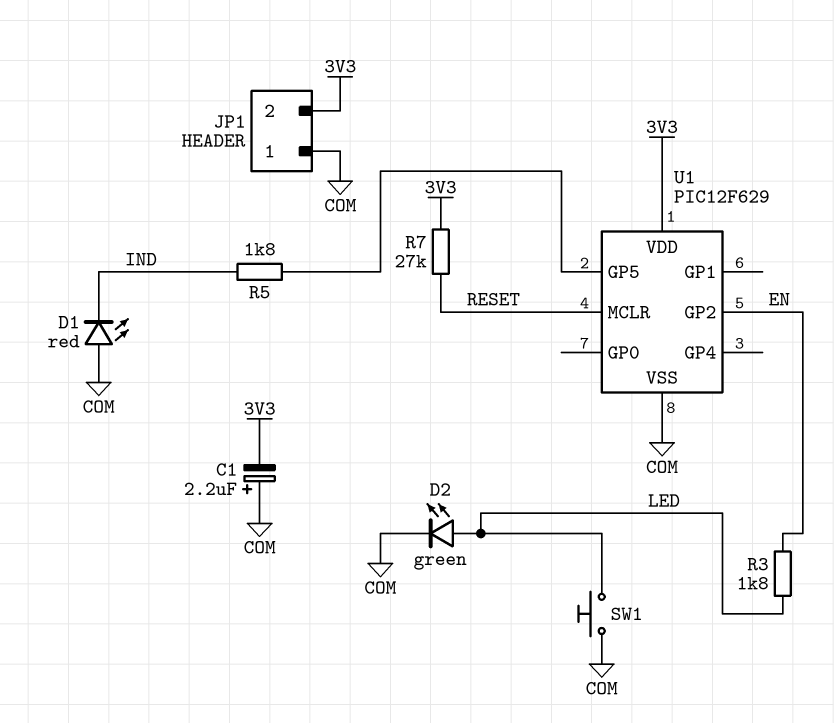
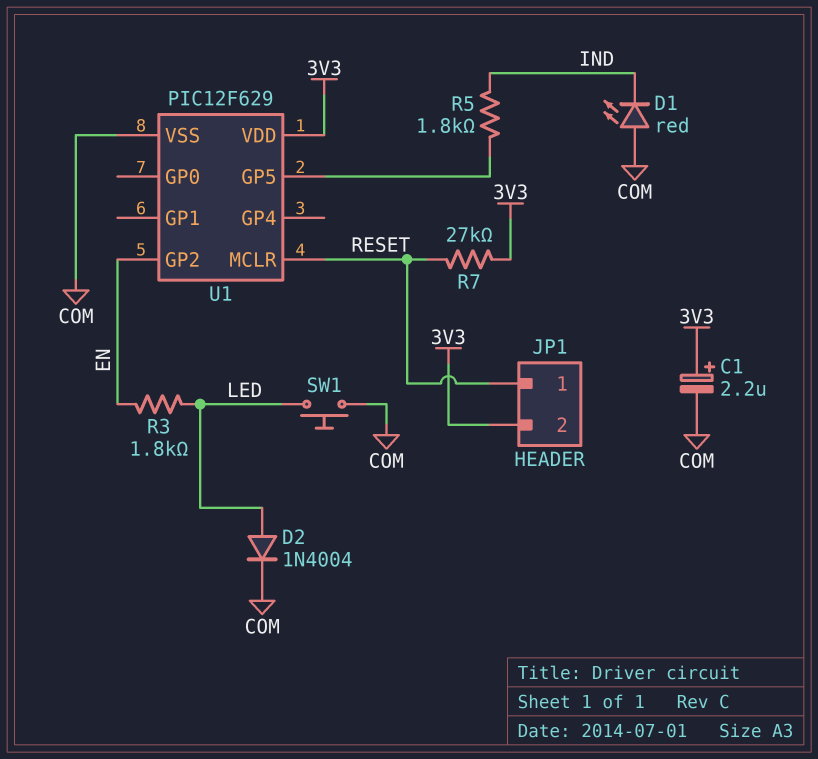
C1: 2.2uF (plus COM, minus 3V3) -> 2.2uF (plus 3V3, minus COM)
D2: LED green (A LED, K COM) -> diode 1N4004 (A LED, K COM)
JP1 pin 1: COM -> RESET

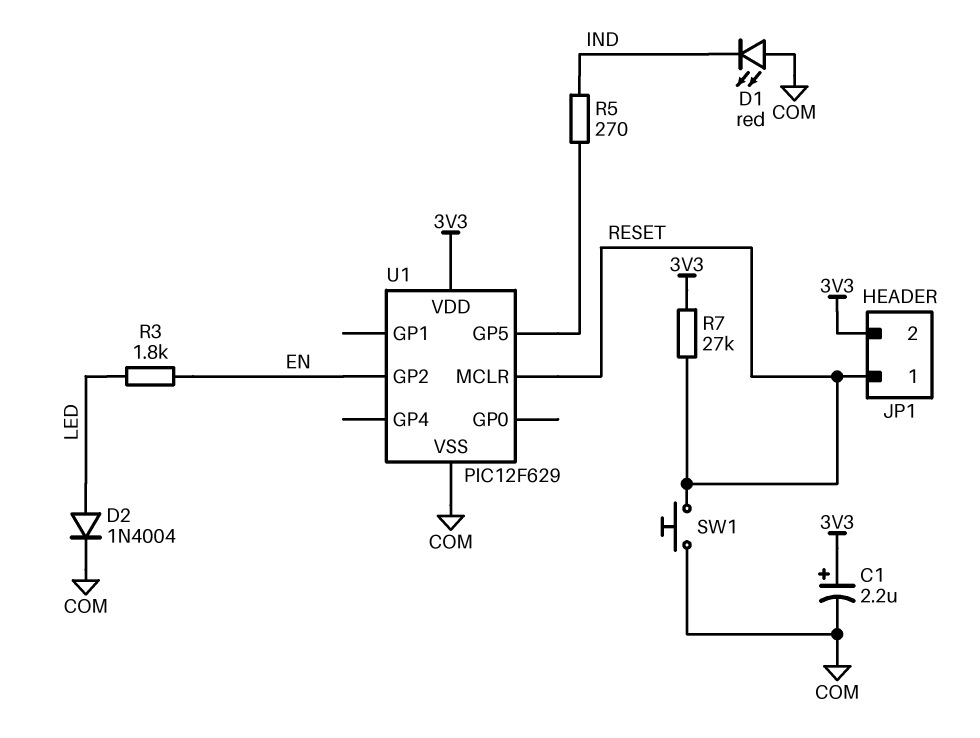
R5: 1.8k (IND, U1/GP5) -> 270 (IND, U1/GP5)
SW1: button (COM, LED) -> button (COM, RESET)

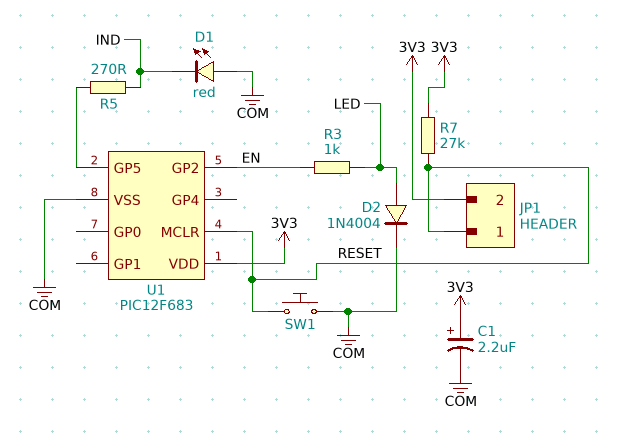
R3: 1.8k (EN, LED) -> 1k (EN, LED)
U1: PIC12F629 -> PIC12F683

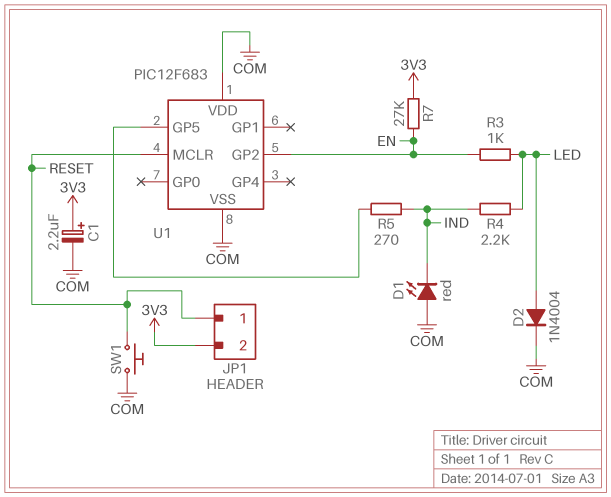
R4: none -> 2.2k (IND, LED)
R7: 27k (3V3, RESET) -> 27k (3V3, EN)
U1 pin VDD: 3V3 -> COM

